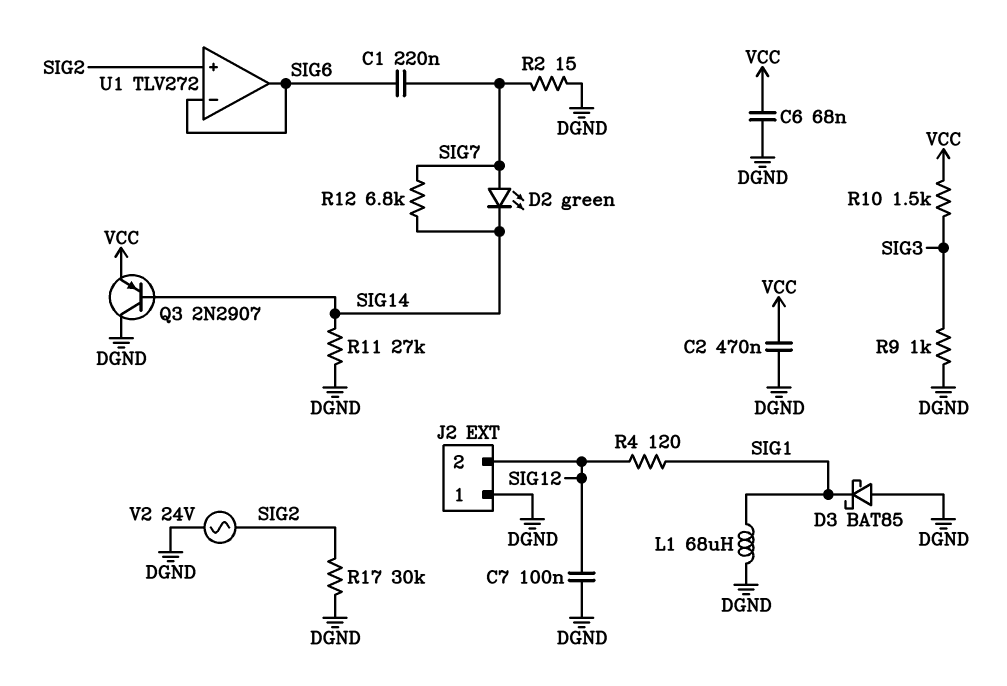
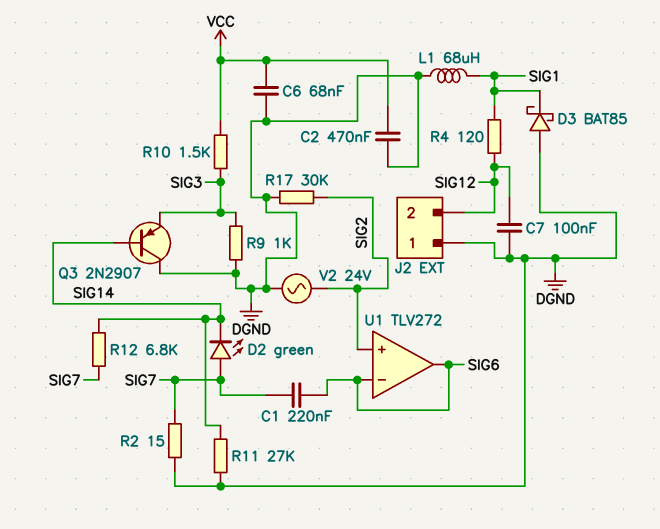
Q3: PNP 2N2907 (B SIG14, C DGND, E VCC) -> PNP 2N2907 (B SIG14, C DGND, E SIG3)

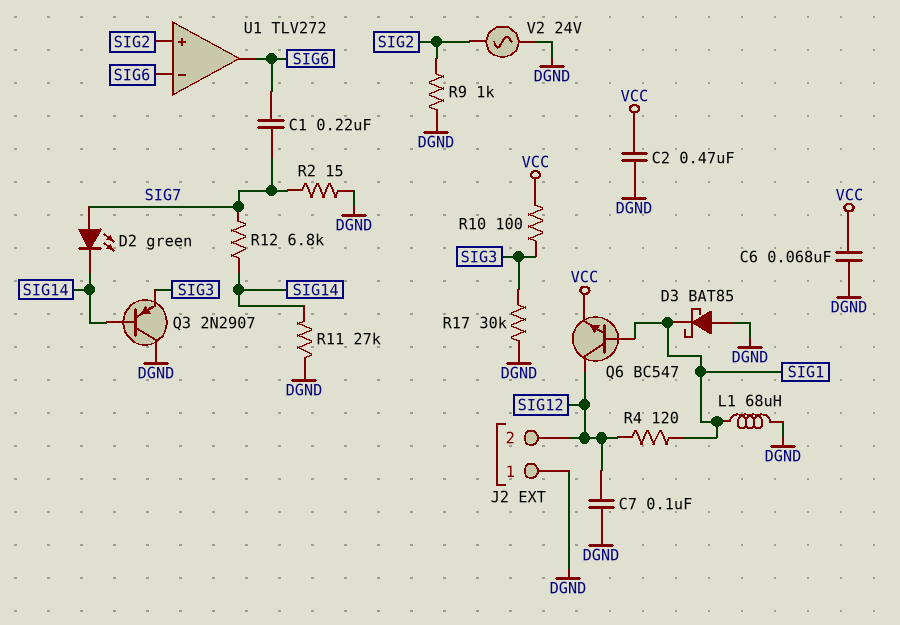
Q6: none -> NPN BC547 (B SIG1, C SIG12, E VCC)
R9: 1k (DGND, SIG3) -> 1k (DGND, SIG2)
R10: 1.5k (SIG3, VCC) -> 100 (SIG3, VCC)
R17: 30k (DGND, SIG2) -> 30k (DGND, SIG3)

